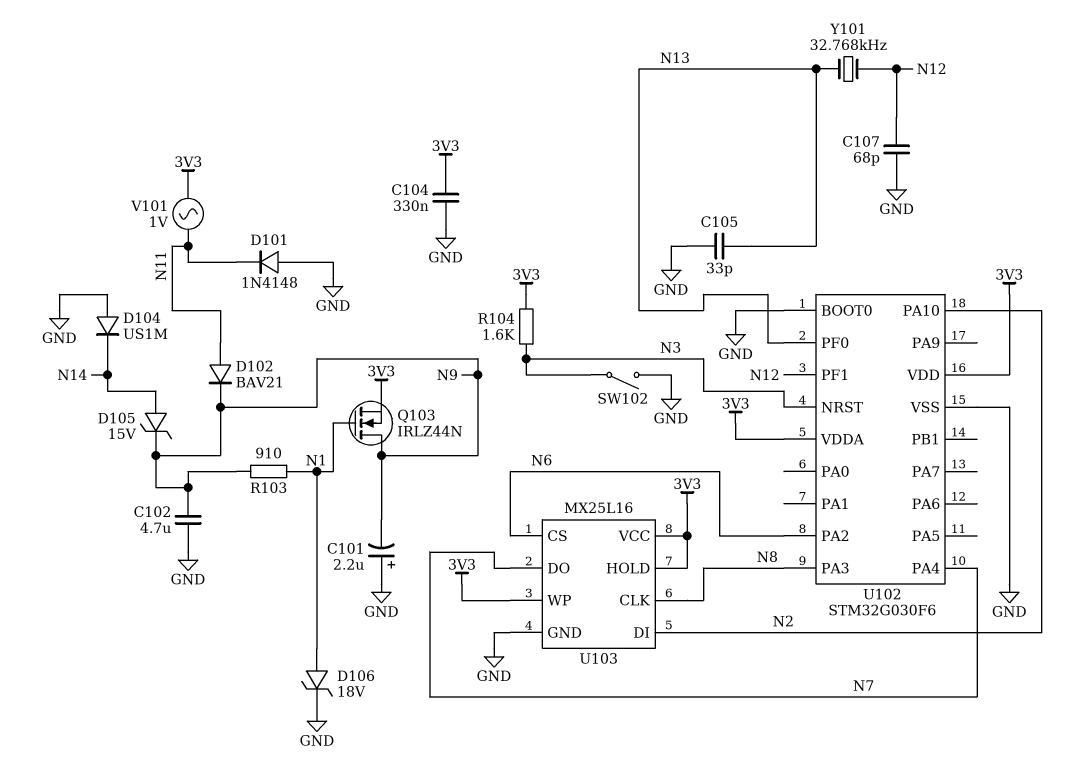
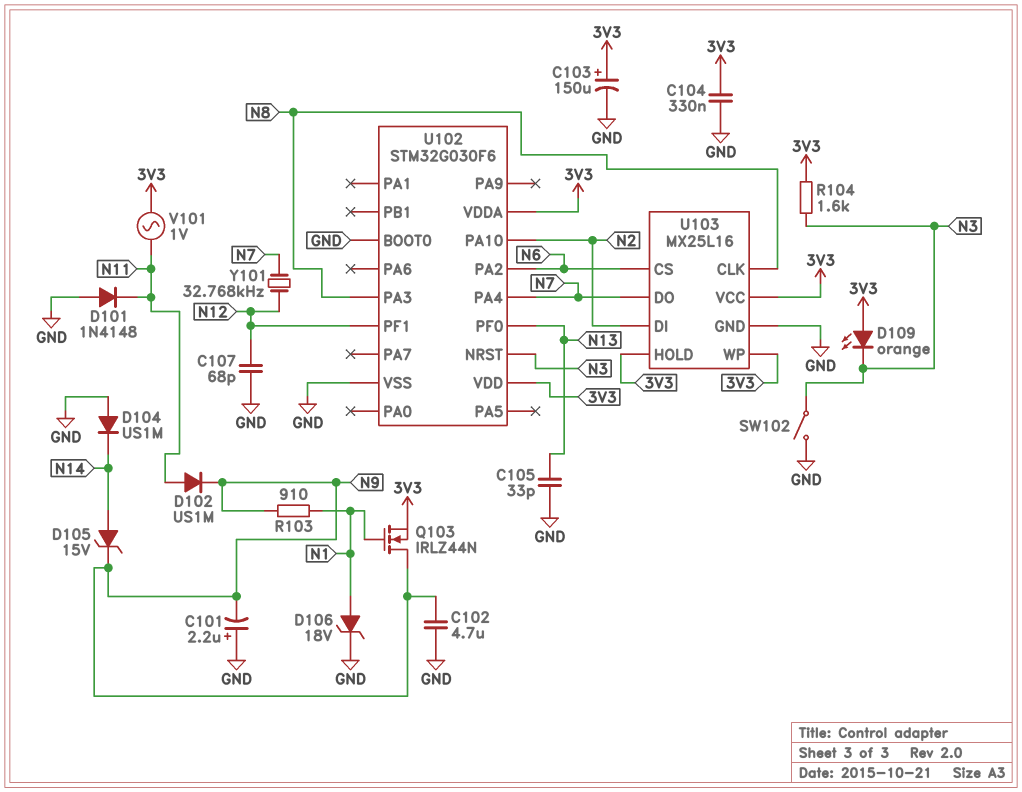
C103: none -> 150uF (plus 3V3, minus GND)
D102: diode BAV21 (A N11, K N9) -> diode US1M (A N11, K N9)
D109: none -> LED orange (A 3V3, K N3)
Y101: 32.768kHz (N12, N13) -> 32.768kHz (N7, N12)

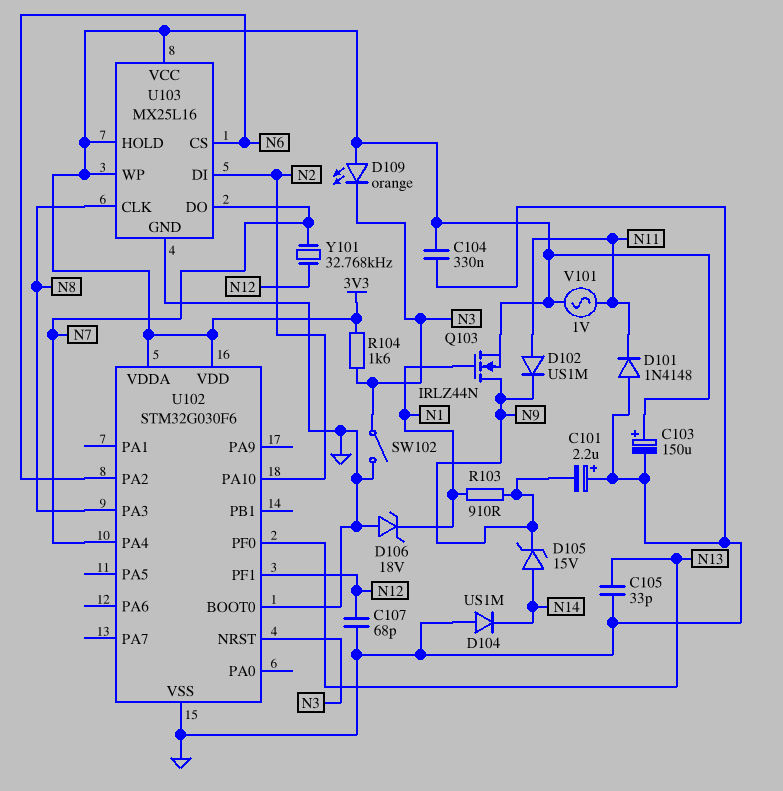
C102: 4.7uF (GND, N9) -> none
D106: zener 18V (A N1, K GND) -> zener 18V (A GND, K N1)

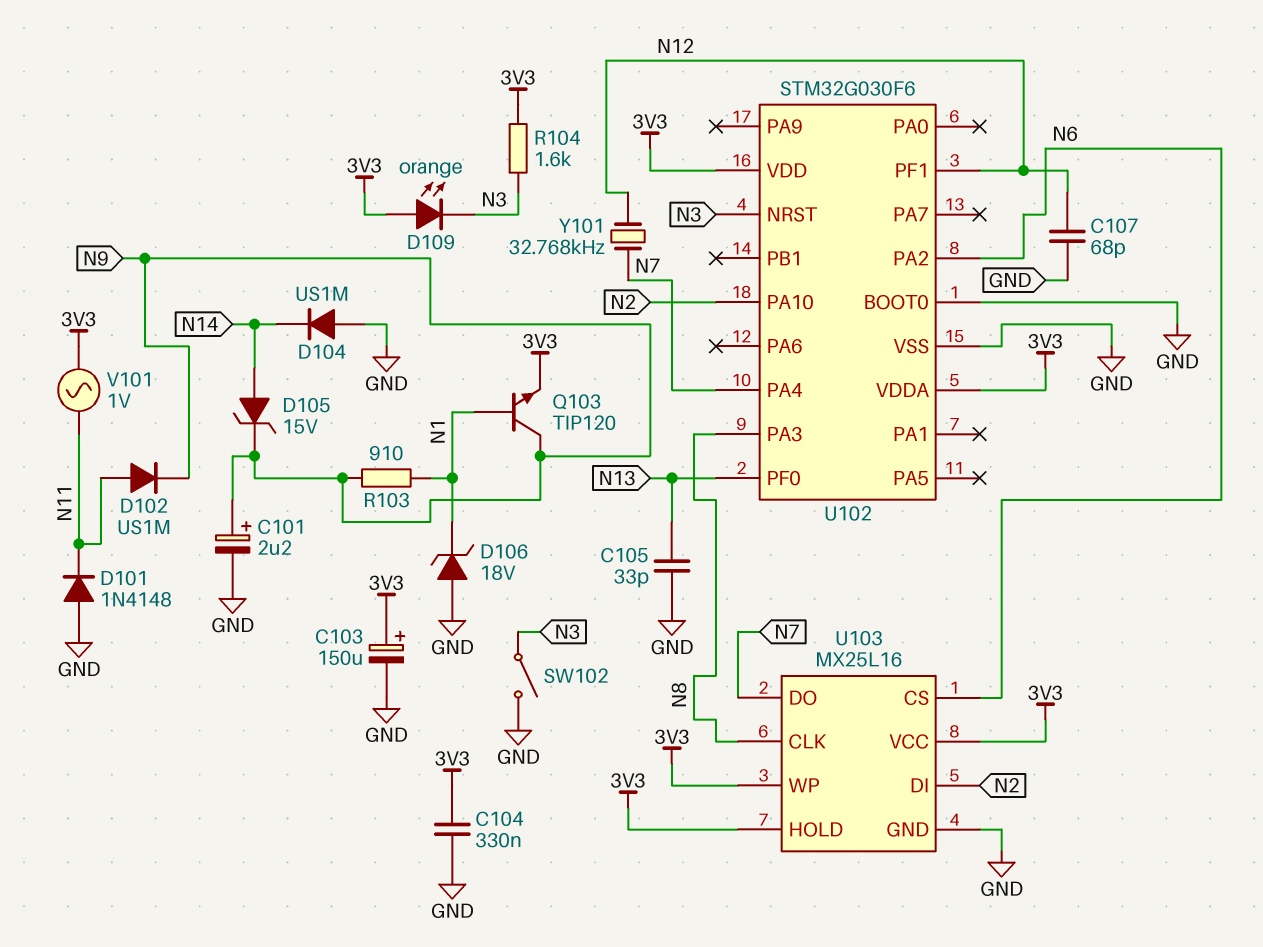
C101: 2.2uF (plus GND, minus N9) -> 2.2uF (plus N9, minus GND)
Q103: NMOS IRLZ44N (G N1, D N9, S 3V3) -> NPN TIP120 (B N1, C N9, E 3V3)

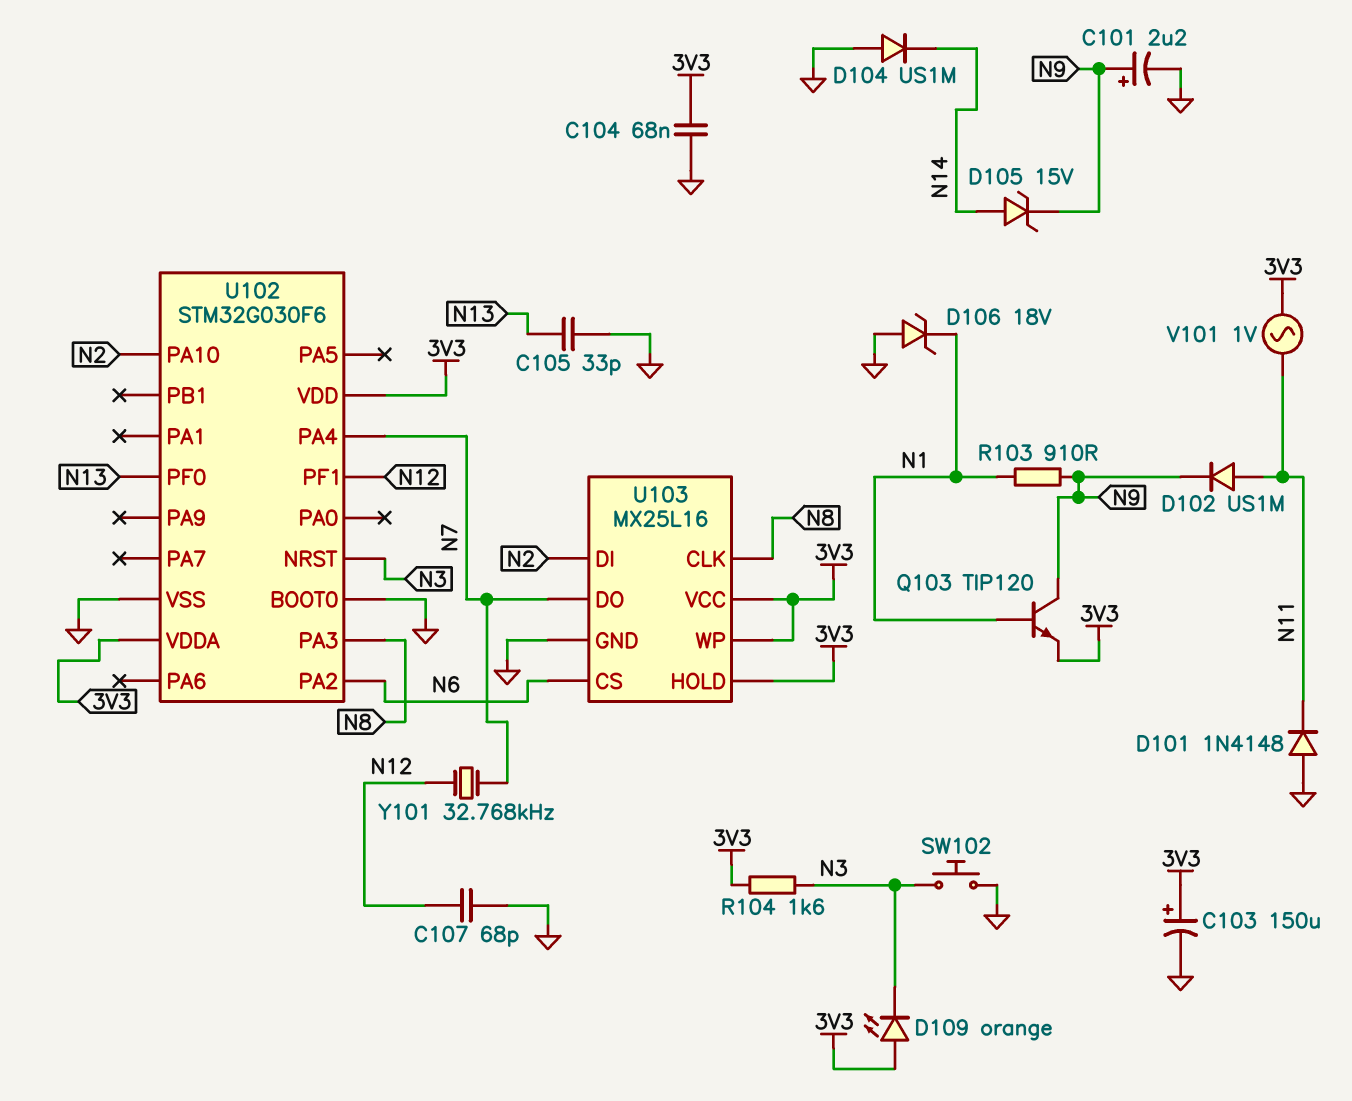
C104: 330nF (3V3, GND) -> 68nF (3V3, GND)
SW102: switch (GND, N3) -> button (GND, N3)

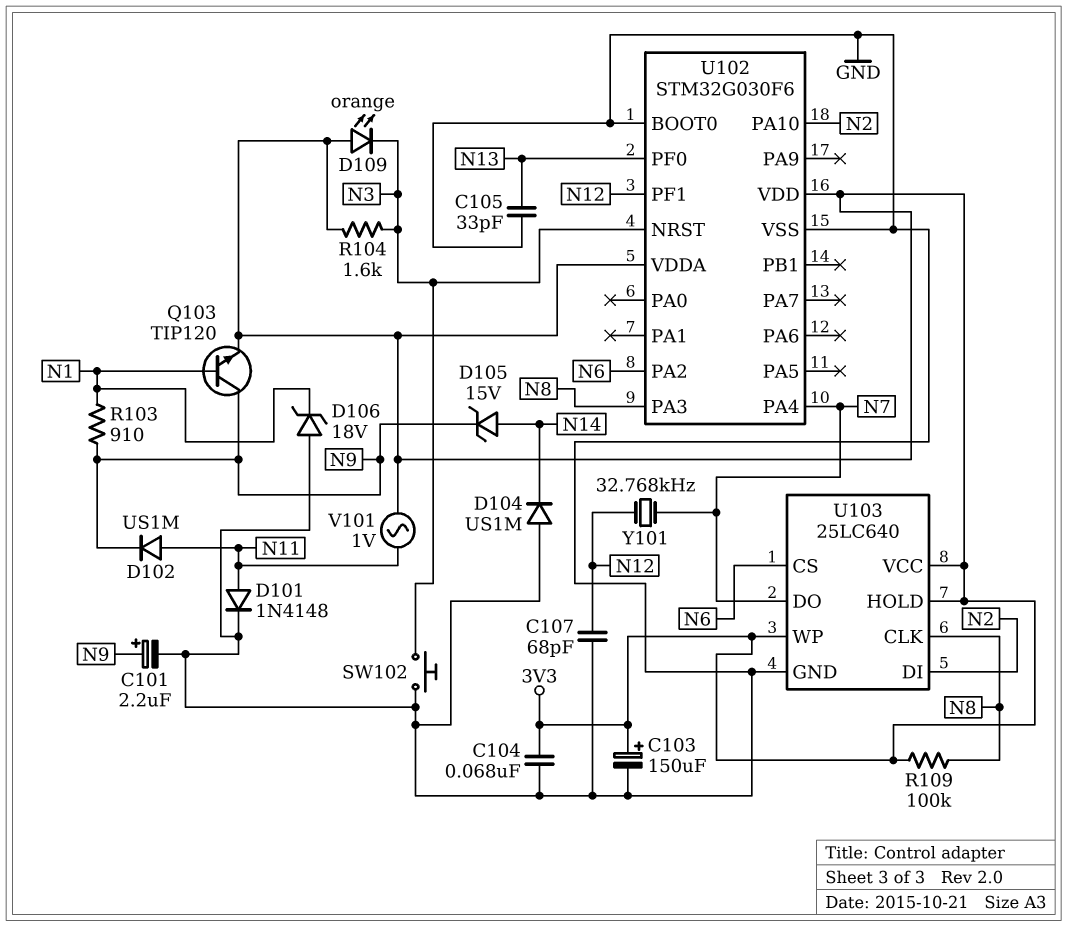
D101: diode 1N4148 (A GND, K N11) -> diode 1N4148 (A N11, K GND)
R109: none -> 100k (3V3, N8)
U103: MX25L16 -> 25LC640

